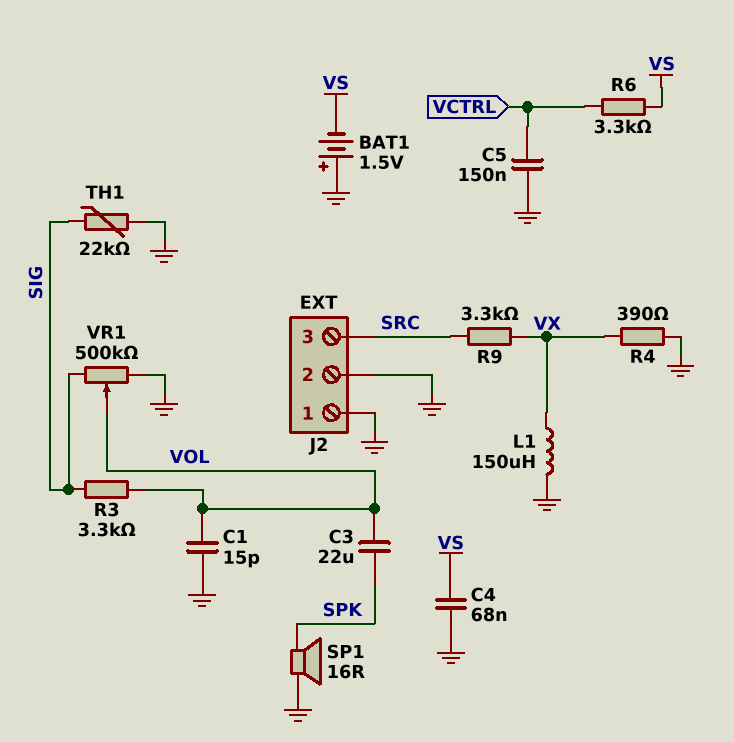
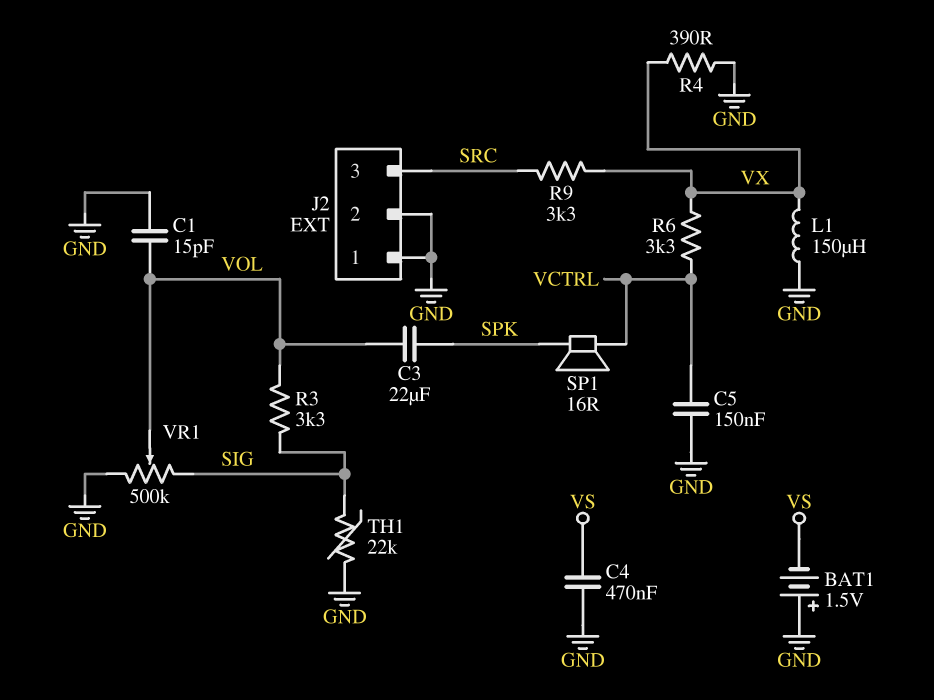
C4: 68nF (GND, VS) -> 470nF (GND, VS)
R6: 3.3k (VCTRL, VS) -> 3.3k (VCTRL, VX)
SP1: speaker 16R (GND, SPK) -> speaker 16R (SPK, VCTRL)

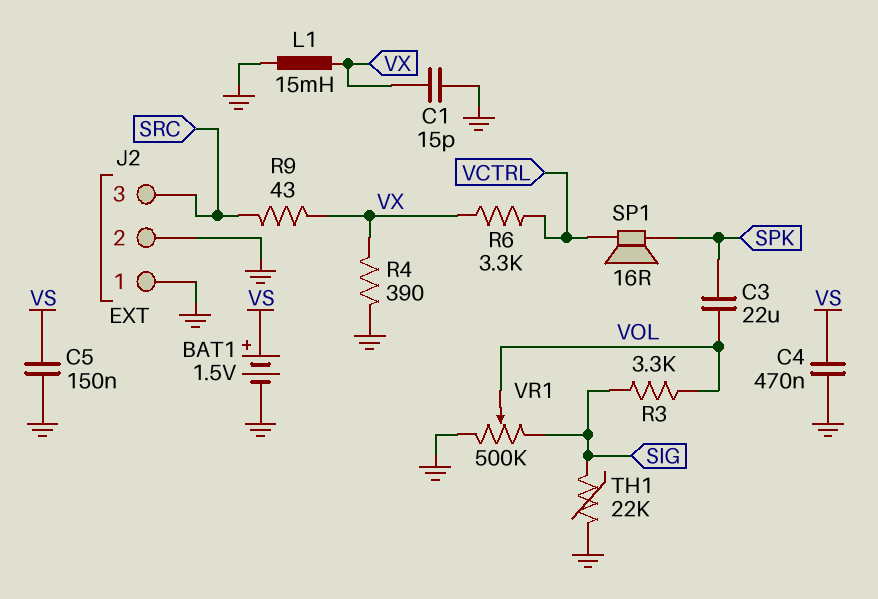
BAT1: 1.5V (plus GND, minus VS) -> 1.5V (plus VS, minus GND)
C1: 15pF (GND, VOL) -> 15pF (GND, VX)
C5: 150nF (GND, VCTRL) -> 150nF (GND, VS)
L1: 150uH (GND, VX) -> 15mH (GND, VX)
R9: 3.3k (SRC, VX) -> 43 (SRC, VX)

